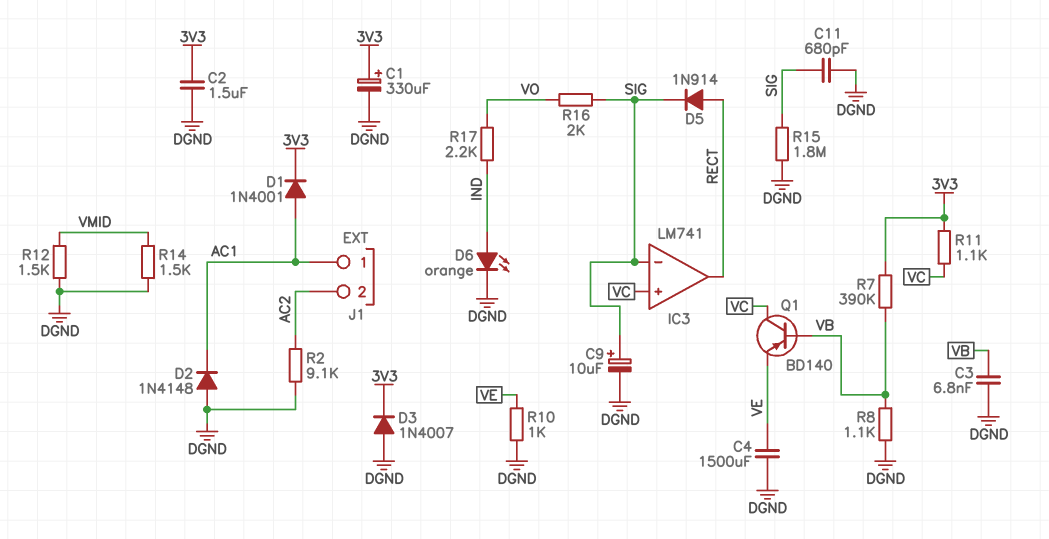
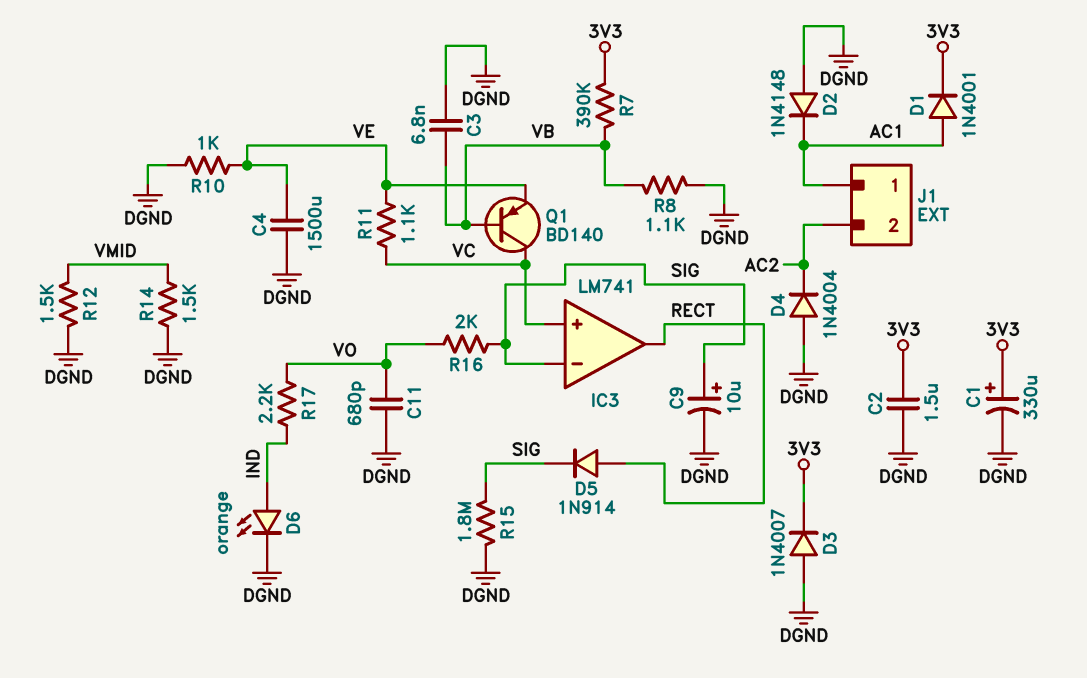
C11: 680pF (DGND, SIG) -> 680pF (DGND, VO)
D4: none -> diode 1N4004 (A DGND, K AC2)
R2: 9.1k (AC2, DGND) -> none
R11: 1.1k (3V3, VC) -> 1.1k (VC, VE)

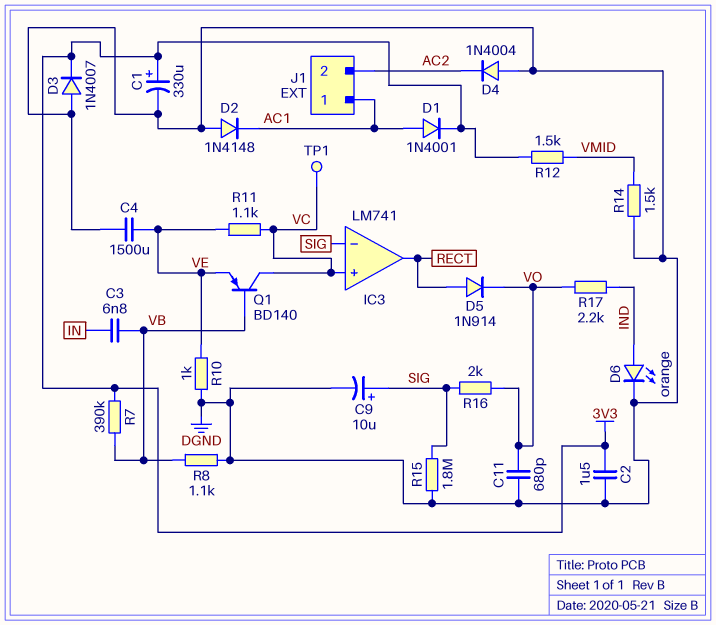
C3: 6.8nF (DGND, VB) -> 6.8nF (IN, VB)
D5: diode 1N914 (A RECT, K SIG) -> diode 1N914 (A RECT, K VO)
R12: 1.5k (DGND, VMID) -> 1.5k (3V3, VMID)
TP1: none -> test point (VC)

